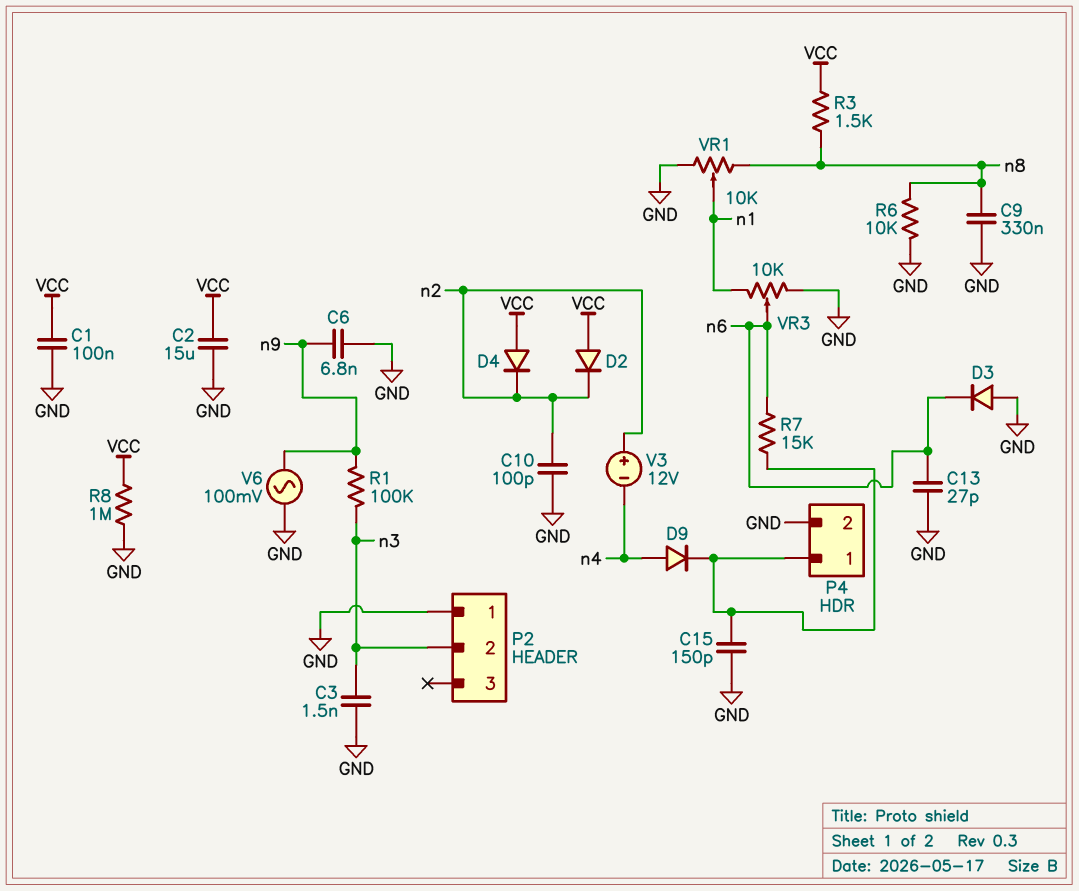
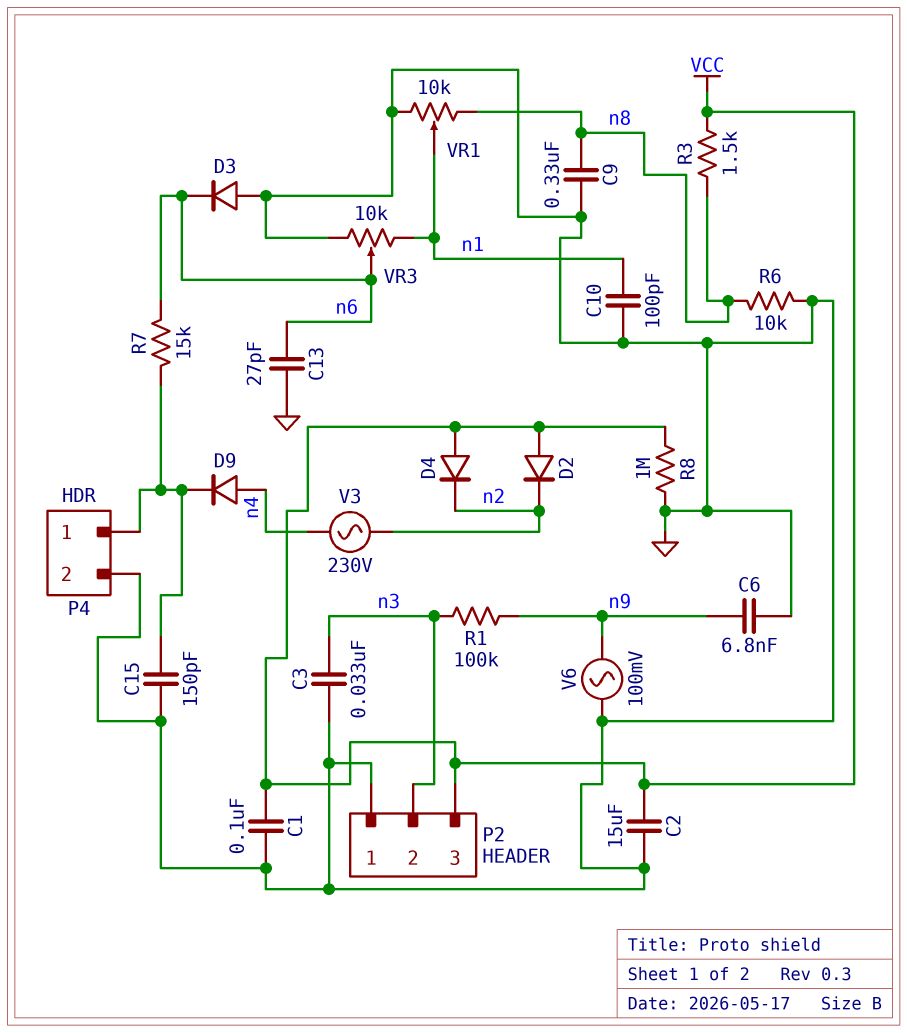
C3: 1.5nF (GND, n3) -> 33nF (GND, n3)
C10: 100pF (GND, n2) -> 100pF (GND, n1)
P2 pin 3: none -> VCC
V3: 12V (plus n2, minus n4) -> AC 230V (n2, n4)

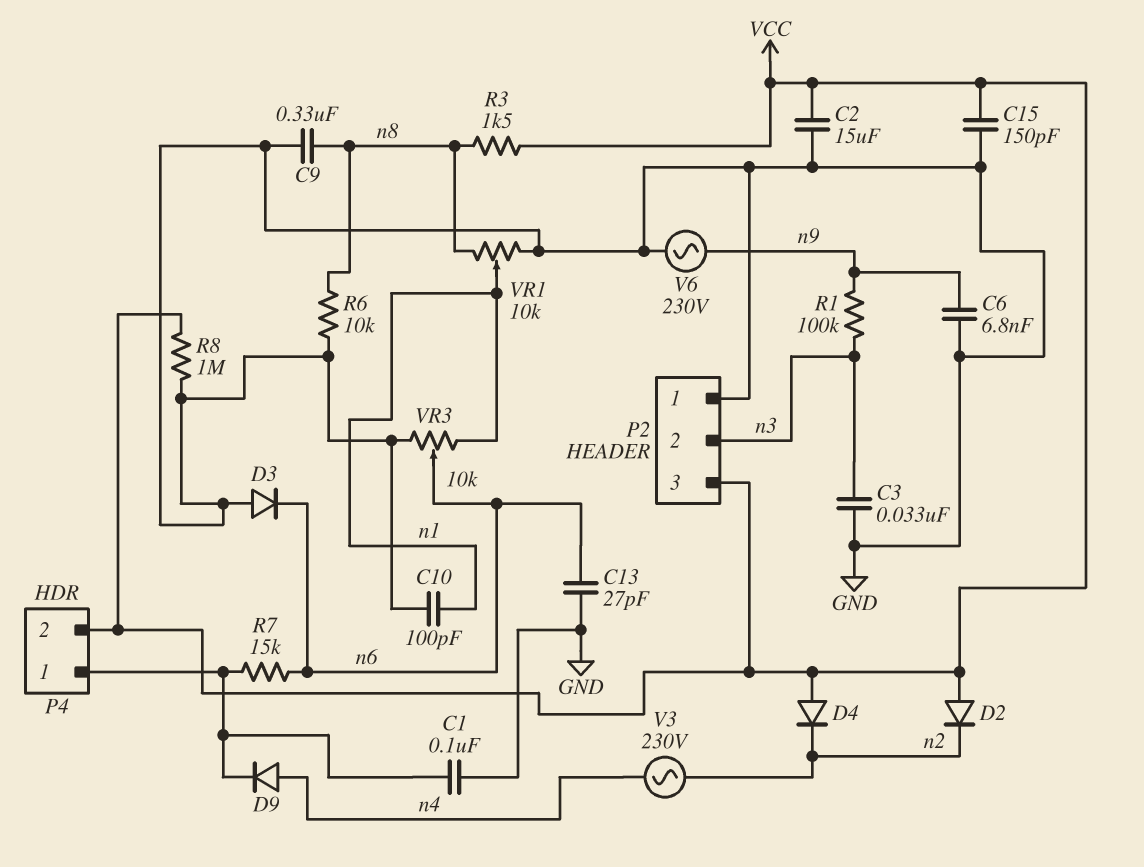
C1: 100nF (GND, VCC) -> 100nF (GND, P4/1)
C15: 150pF (GND, P4/1) -> 150pF (GND, VCC)
P4 pin 2: GND -> VCC
V6: AC 100mV (GND, n9) -> AC 230V (GND, n9)

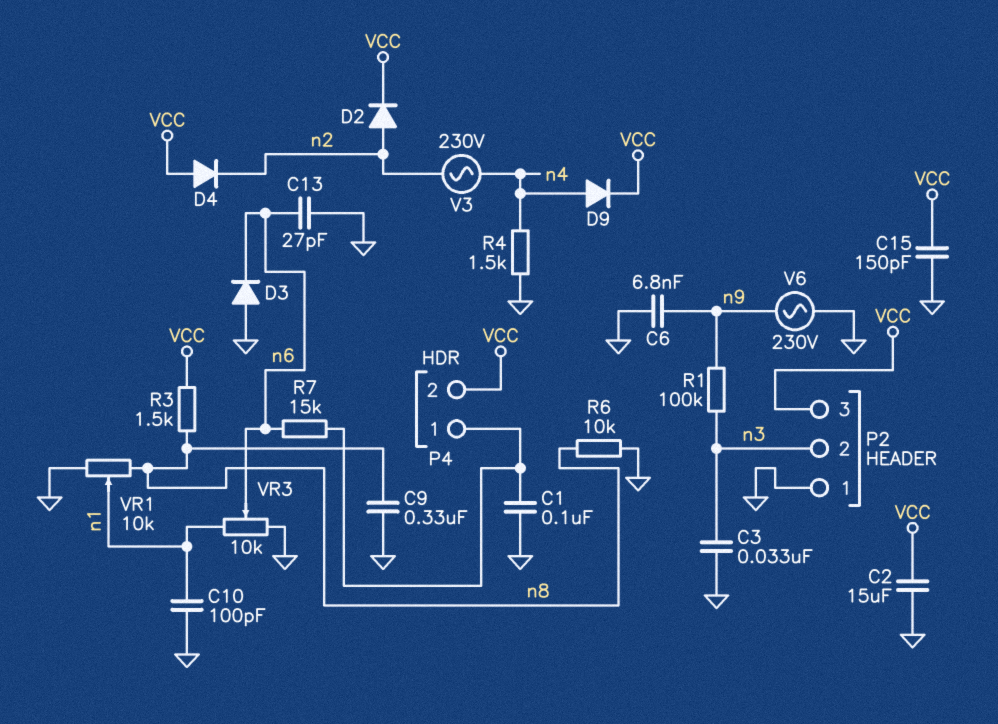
D2: diode (A VCC, K n2) -> diode (A n2, K VCC)
D9: diode (A n4, K P4/1) -> diode (A n4, K VCC)
R4: none -> 1.5k (GND, n4)
R8: 1M (GND, VCC) -> none

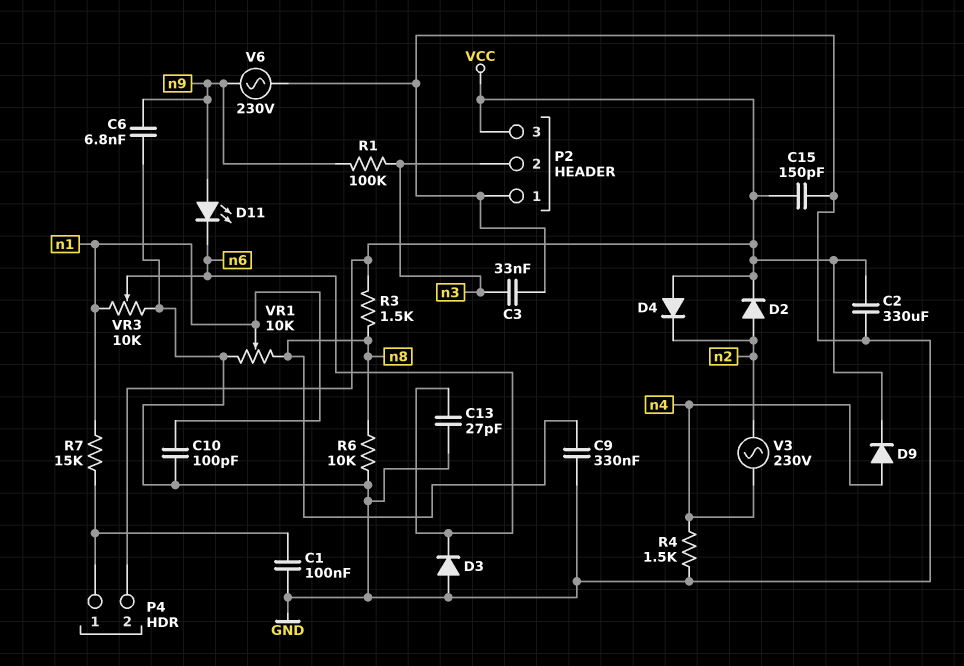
C2: 15uF (GND, VCC) -> 330uF (GND, VCC)
D11: none -> LED (A n9, K n6)
R7: 15k (P4/1, n6) -> 15k (P4/1, n1)

